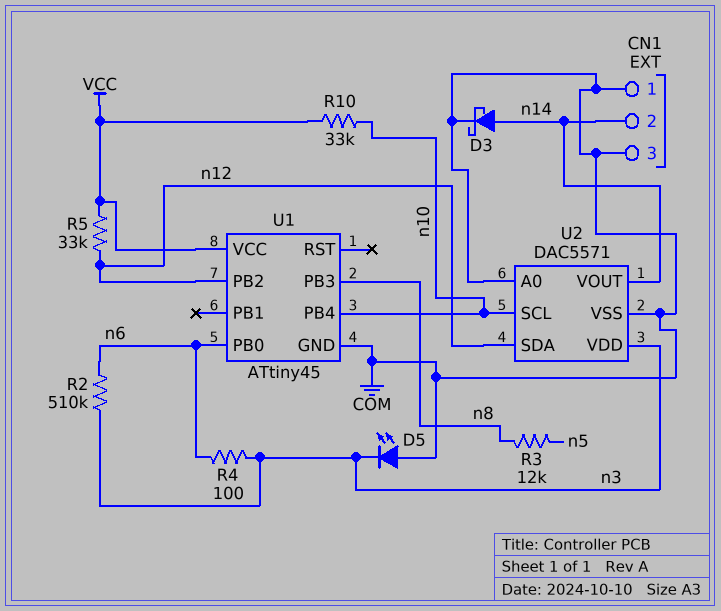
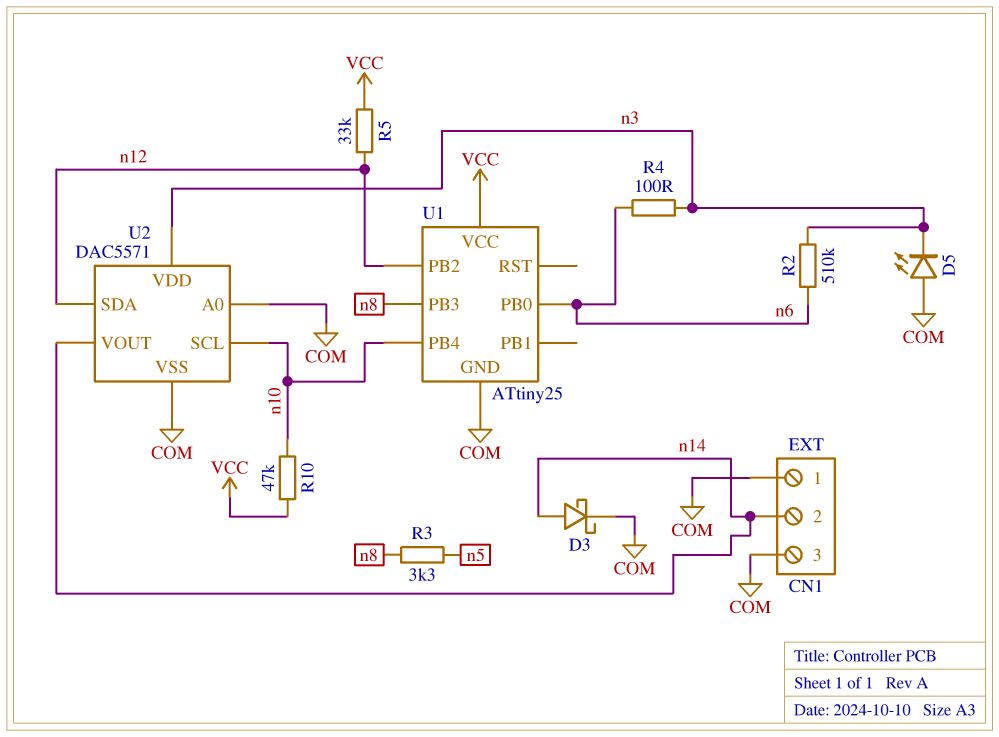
R3: 12k (n5, n8) -> 3.3k (n5, n8)
R10: 33k (VCC, n10) -> 47k (VCC, n10)
U1: ATtiny45 -> ATtiny25

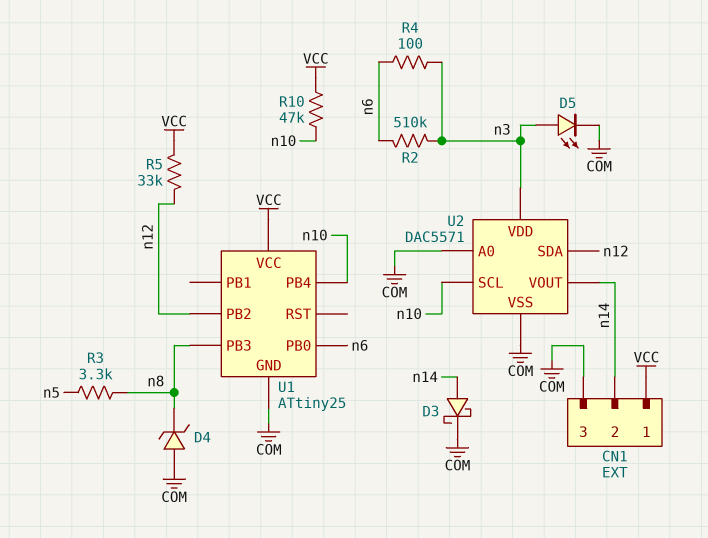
CN1 pin 1: COM -> VCC
D4: none -> zener (A COM, K n8)
D5: LED (A COM, K n3) -> LED (A n3, K COM)

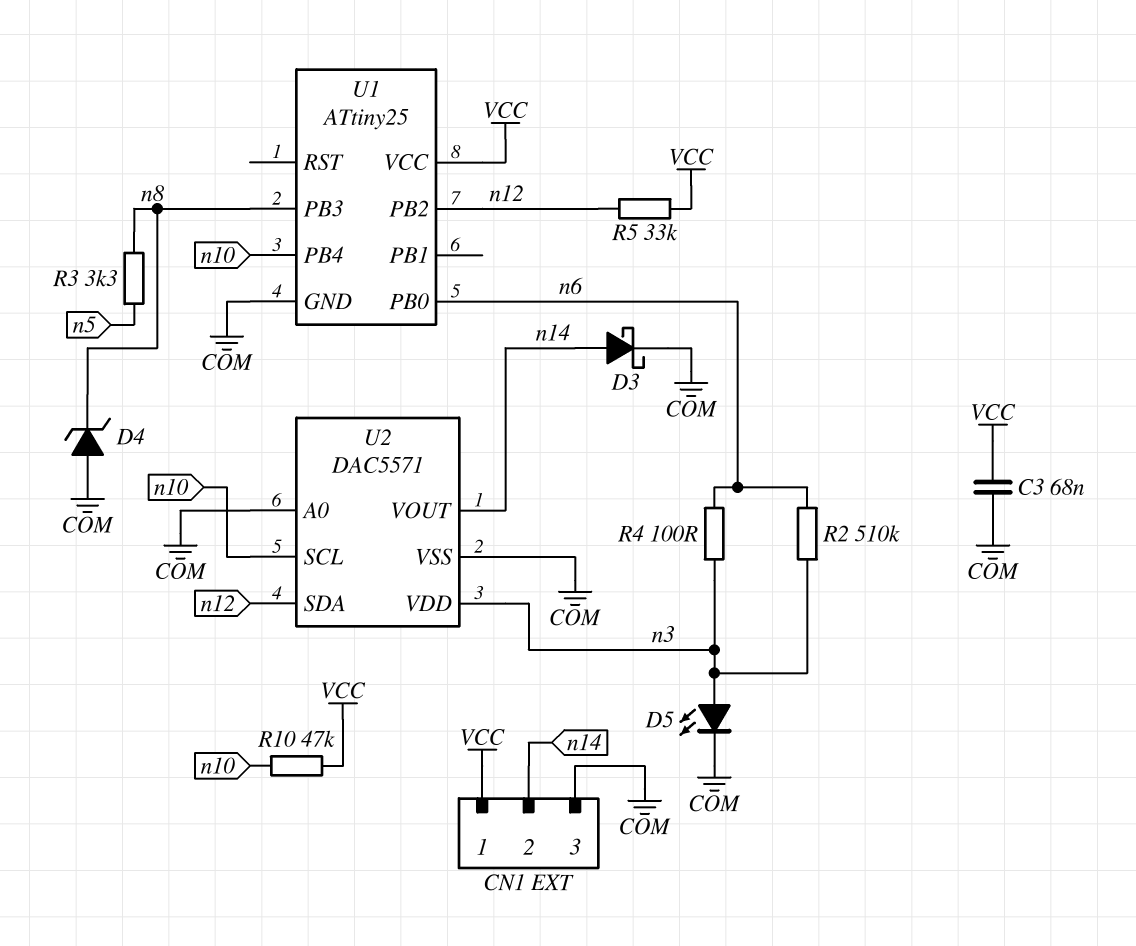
C3: none -> 68nF (COM, VCC)

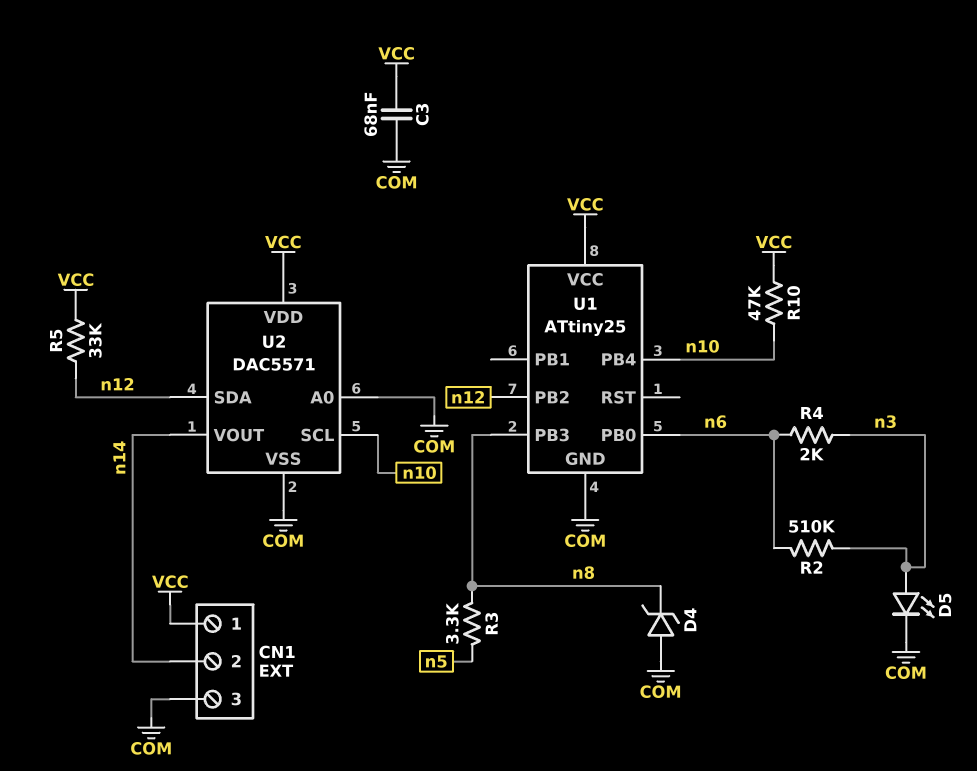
D3: schottky (A n14, K COM) -> none
R4: 100 (n3, n6) -> 2k (n3, n6)
U2 pin VDD: n3 -> VCC

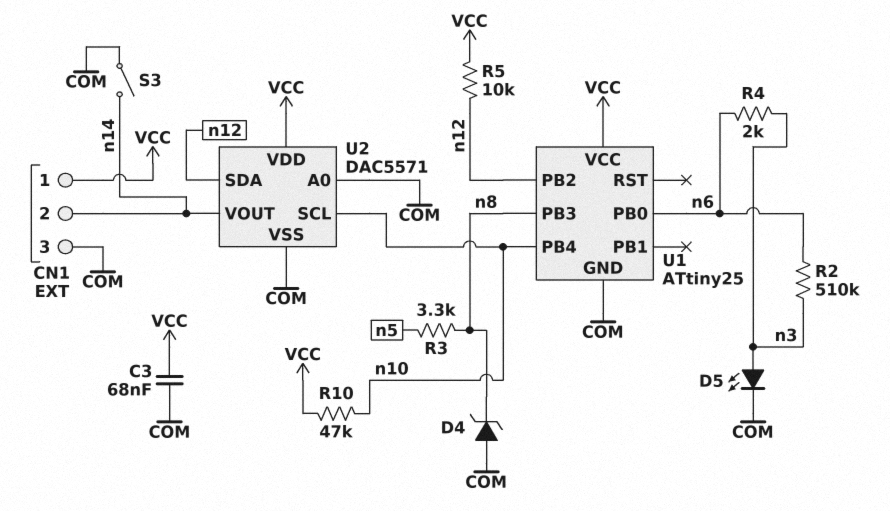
R5: 33k (VCC, n12) -> 10k (VCC, n12)
S3: none -> switch (COM, n14)

